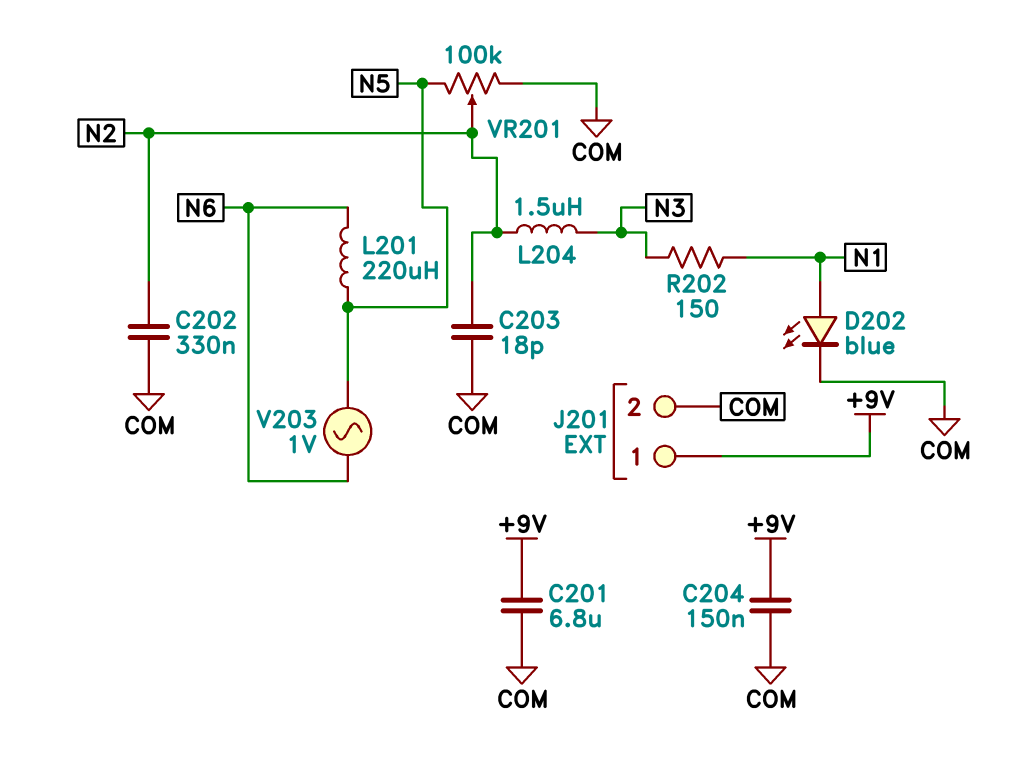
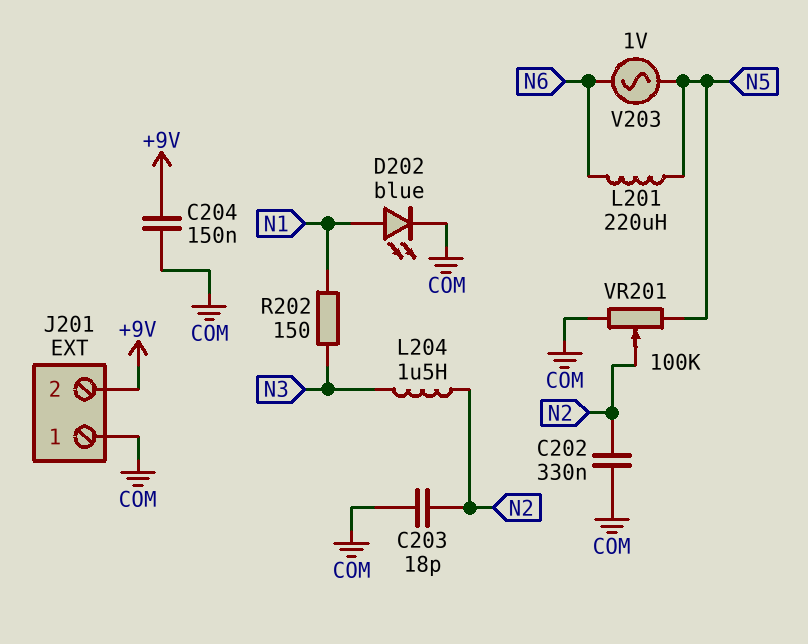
C201: 6.8uF (+9V, COM) -> none
J201 pin 1: +9V -> COM
J201 pin 2: COM -> +9V

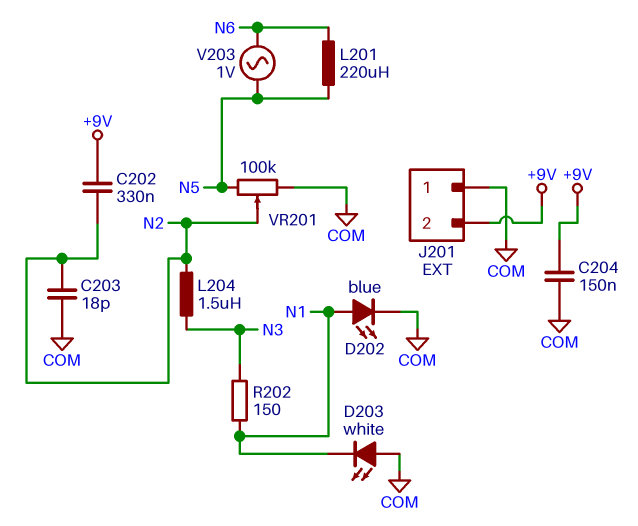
C202: 330nF (COM, N2) -> 330nF (+9V, N2)
D203: none -> LED white (A COM, K N1)

